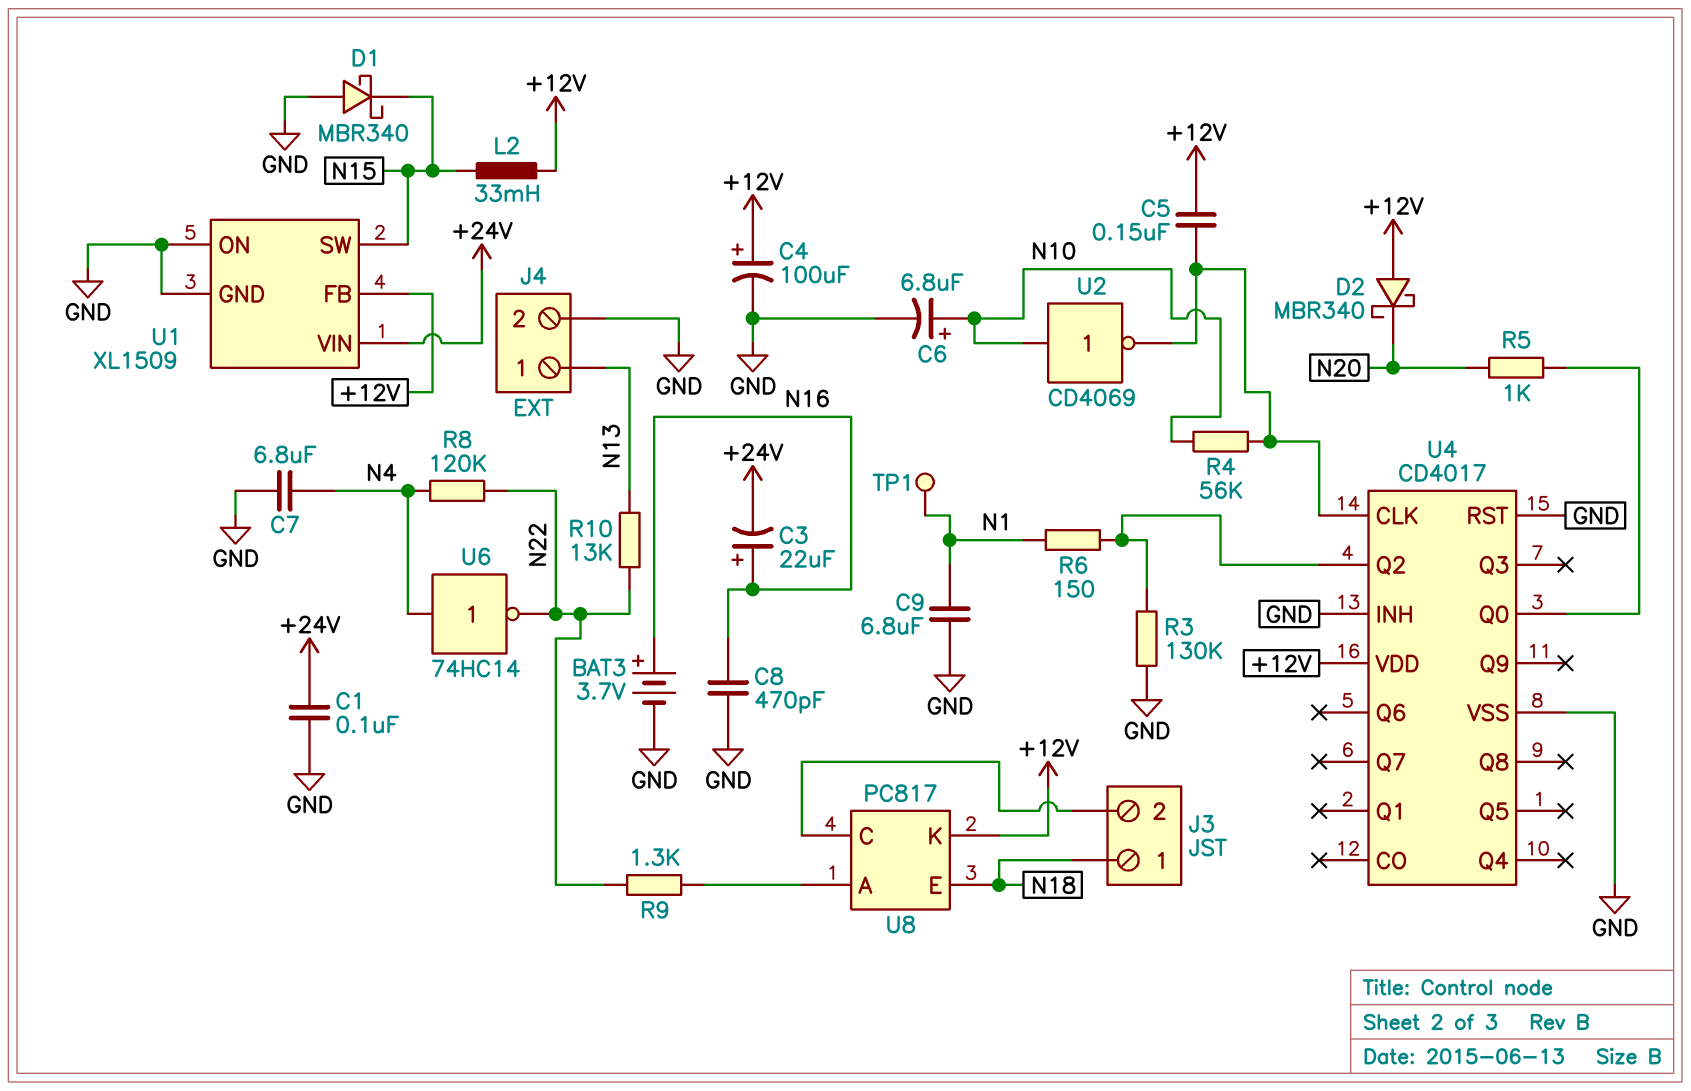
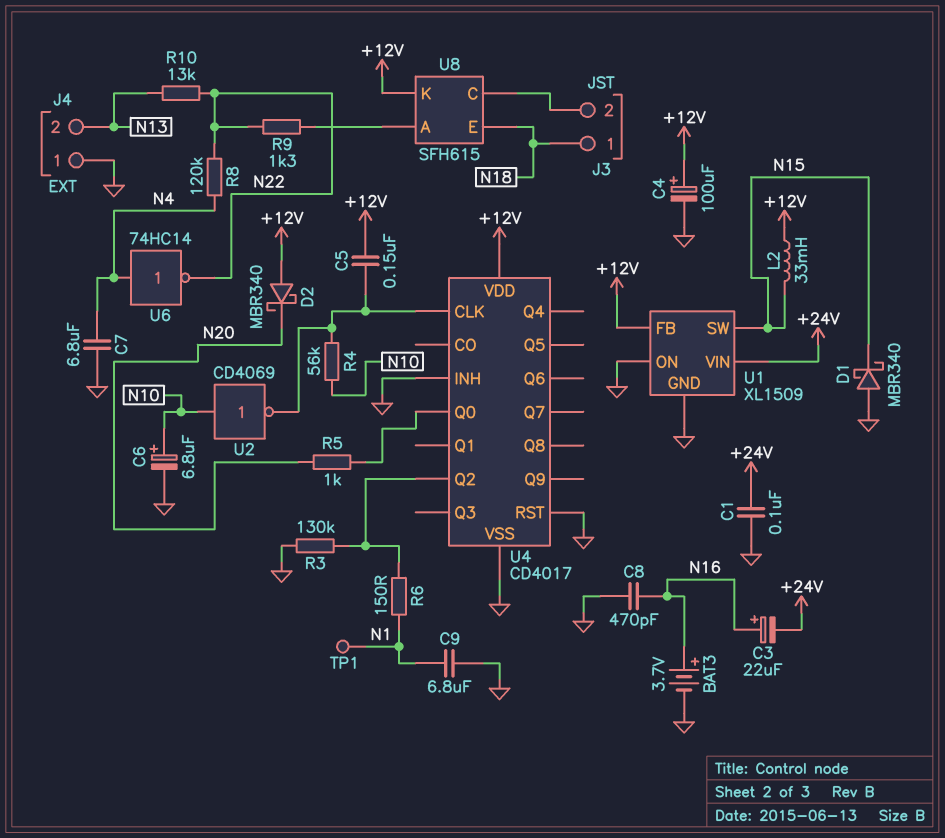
J4 pin 1: N13 -> GND
J4 pin 2: GND -> N13
U8: PC817 -> SFH615

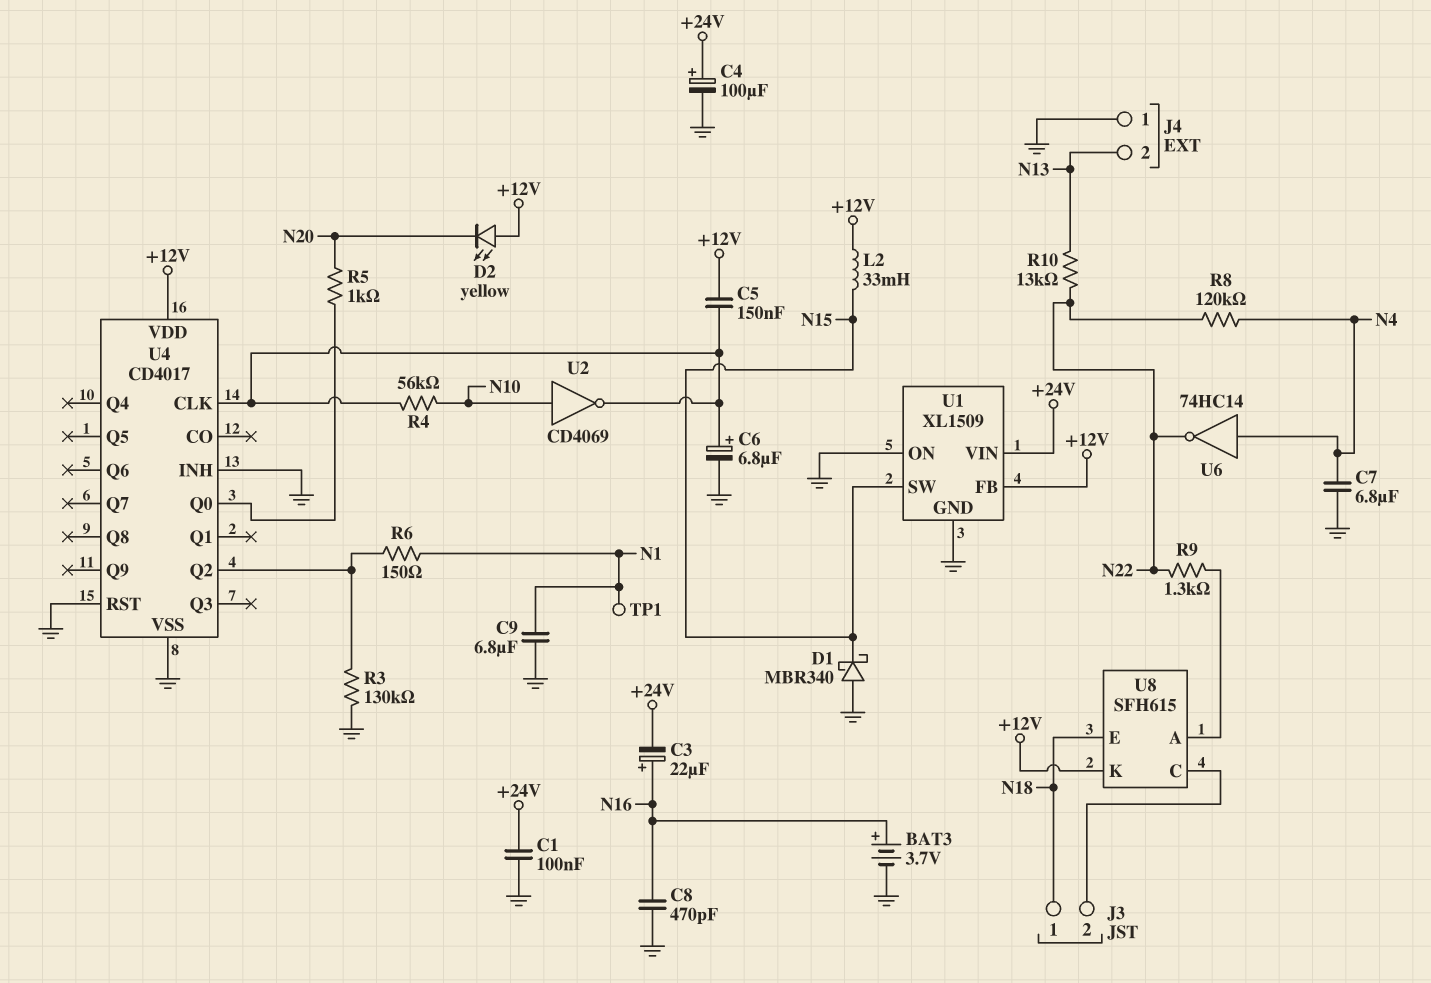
C4: 100uF (plus +12V, minus GND) -> 100uF (plus +24V, minus GND)
C6: 6.8uF (plus N10, minus GND) -> 6.8uF (plus U4/CLK, minus GND)
D2: schottky MBR340 (A +12V, K N20) -> LED yellow (A +12V, K N20)

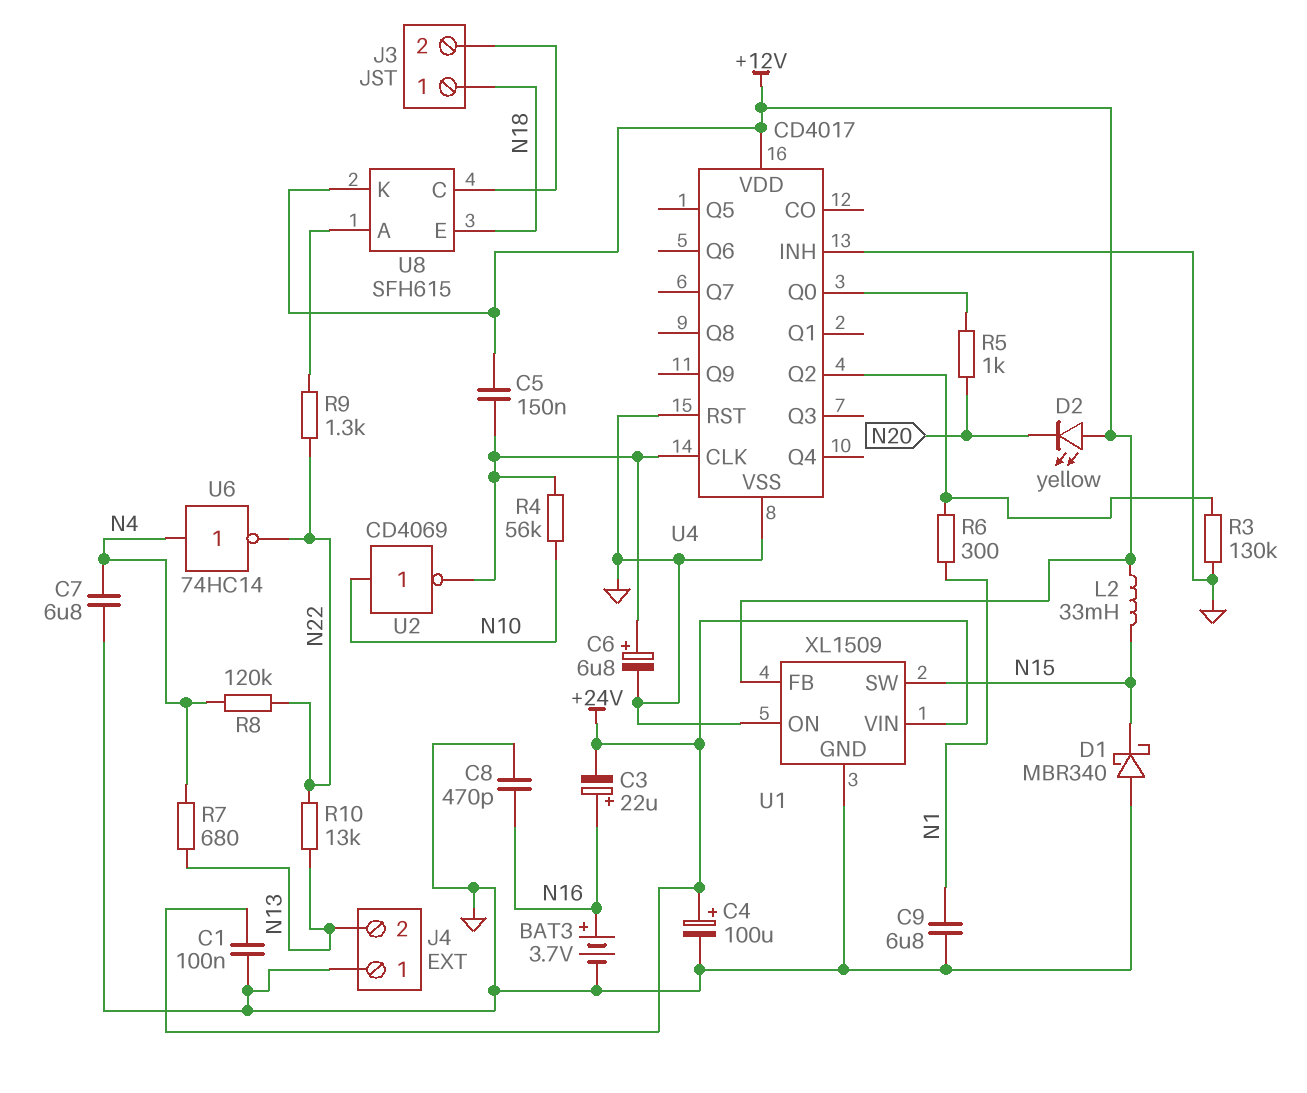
R6: 150 (N1, U4/Q2) -> 300 (N1, U4/Q2)
R7: none -> 680 (N4, N13)
TP1: test point (N1) -> none

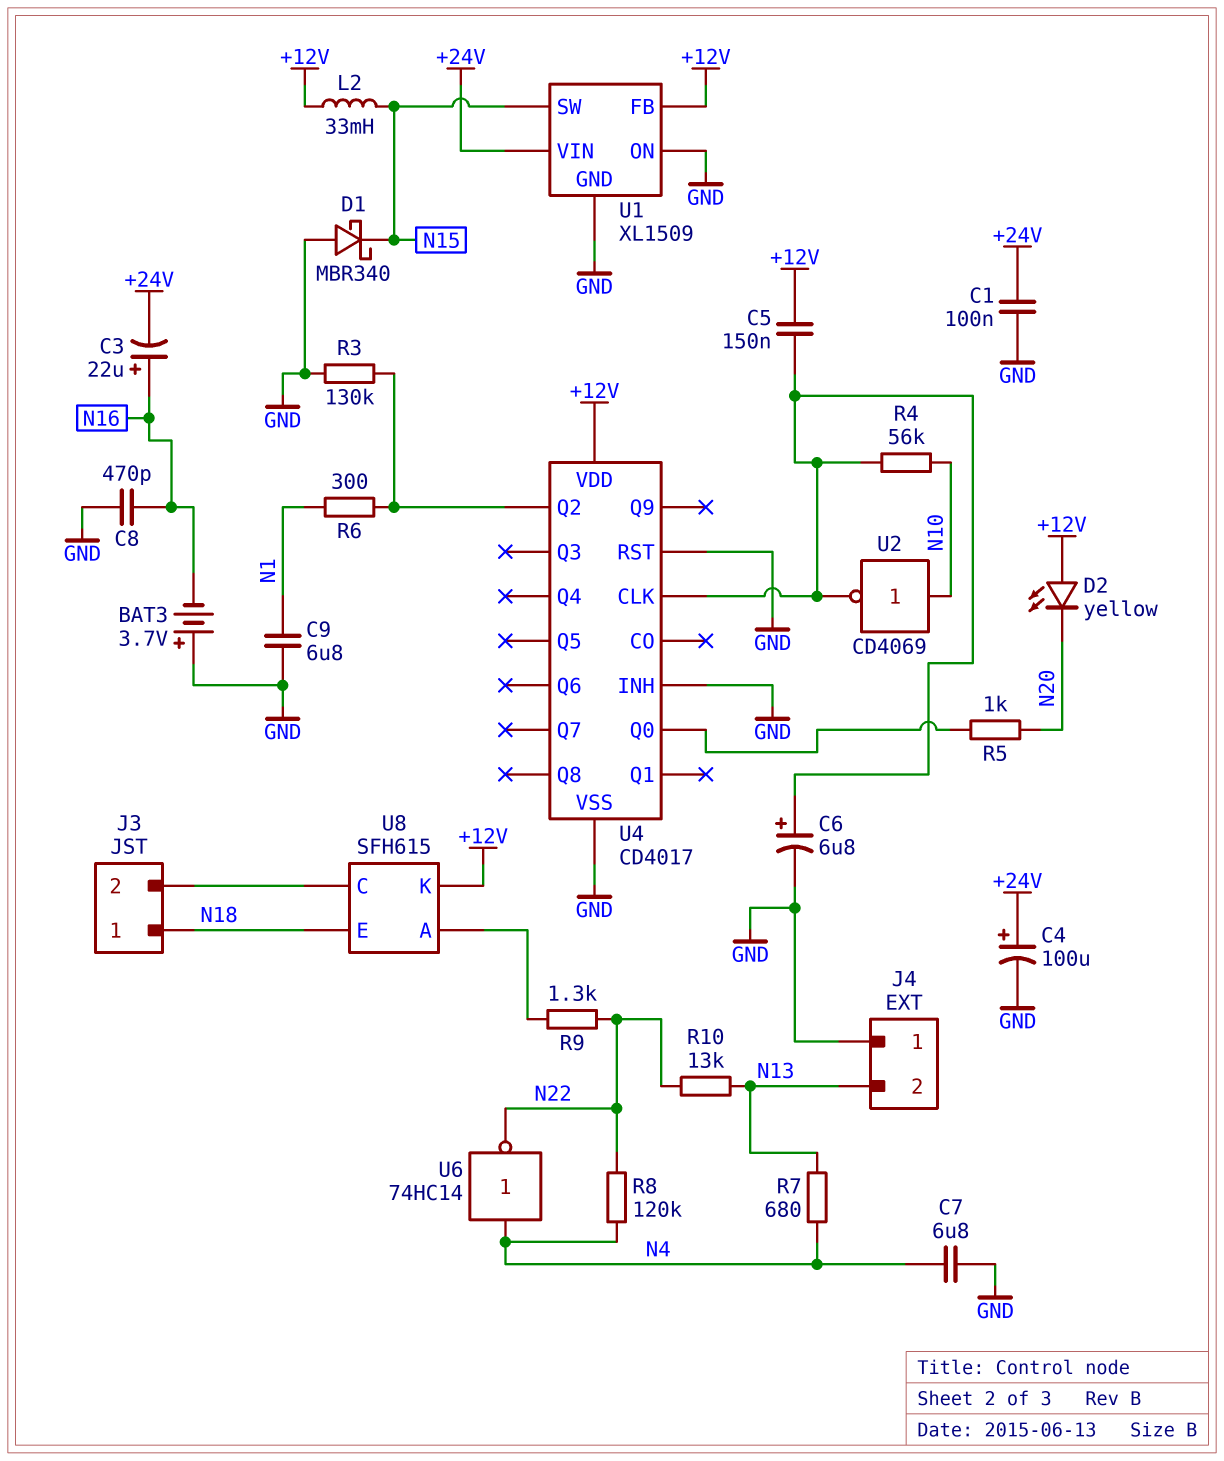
BAT3: 3.7V (plus N16, minus GND) -> 3.7V (plus GND, minus N16)

